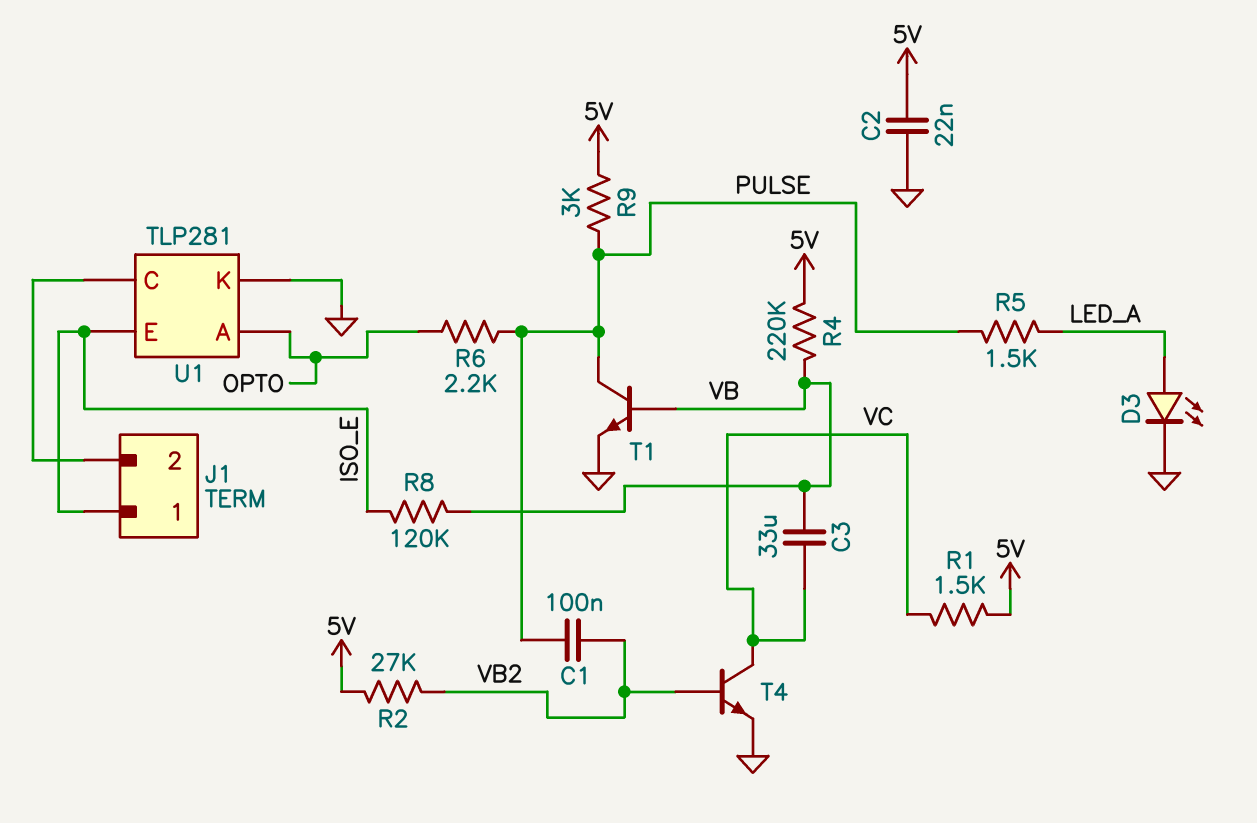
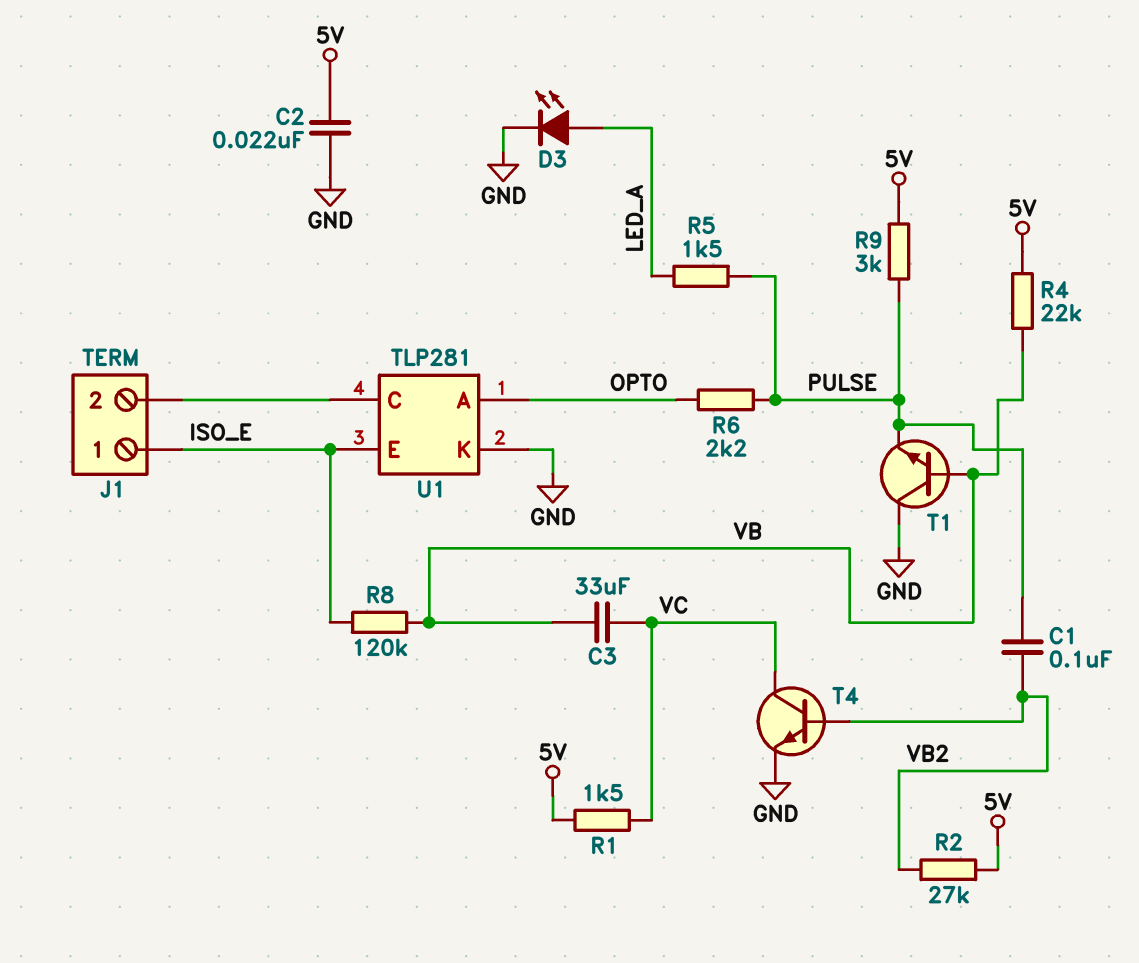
R4: 220k (5V, VB) -> 22k (5V, VB)
T1: NPN (B VB, C PULSE, E GND) -> NPN (B VB, C GND, E PULSE)

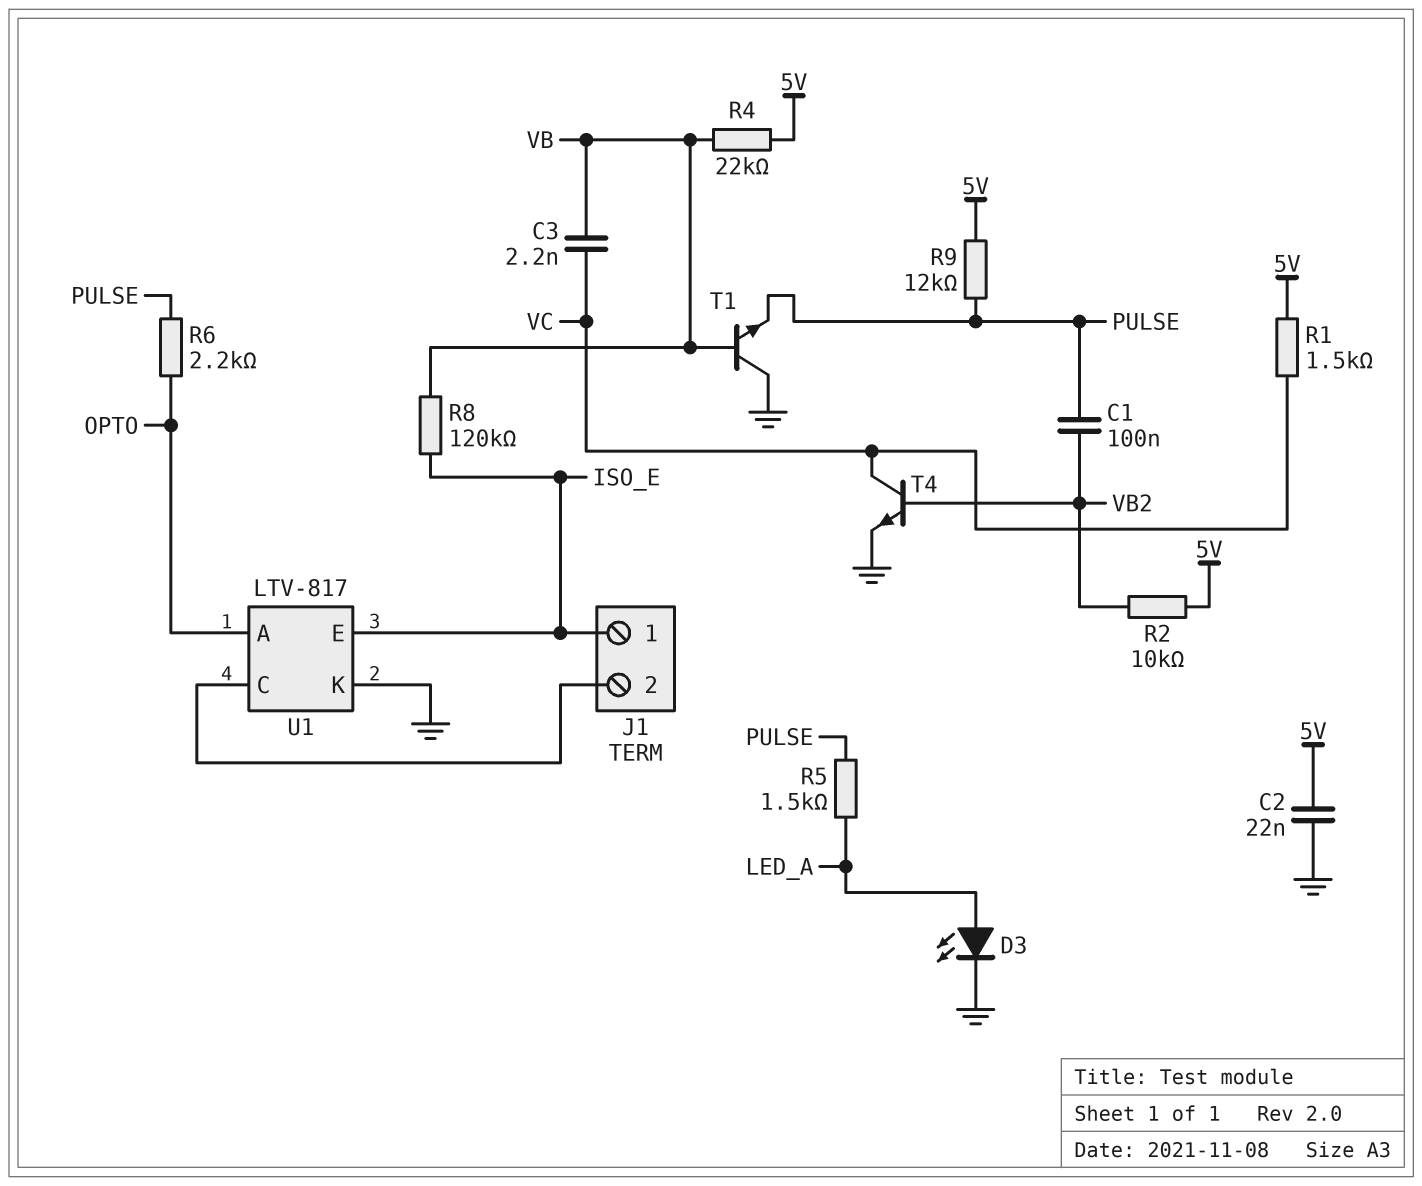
C3: 33uF (VB, VC) -> 2.2nF (VB, VC)
R2: 27k (5V, VB2) -> 10k (5V, VB2)
R9: 3k (5V, PULSE) -> 12k (5V, PULSE)
U1: TLP281 -> LTV-817

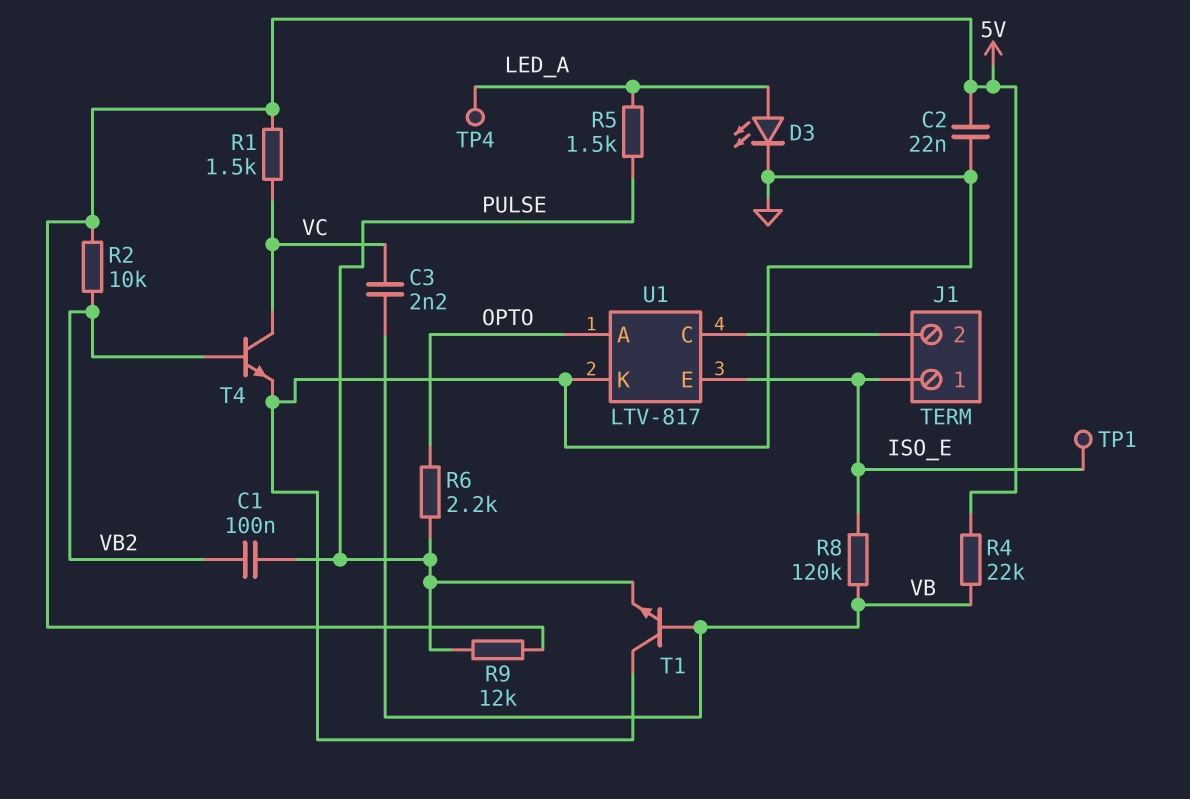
TP1: none -> test point (ISO_E)
TP4: none -> test point (LED_A)

